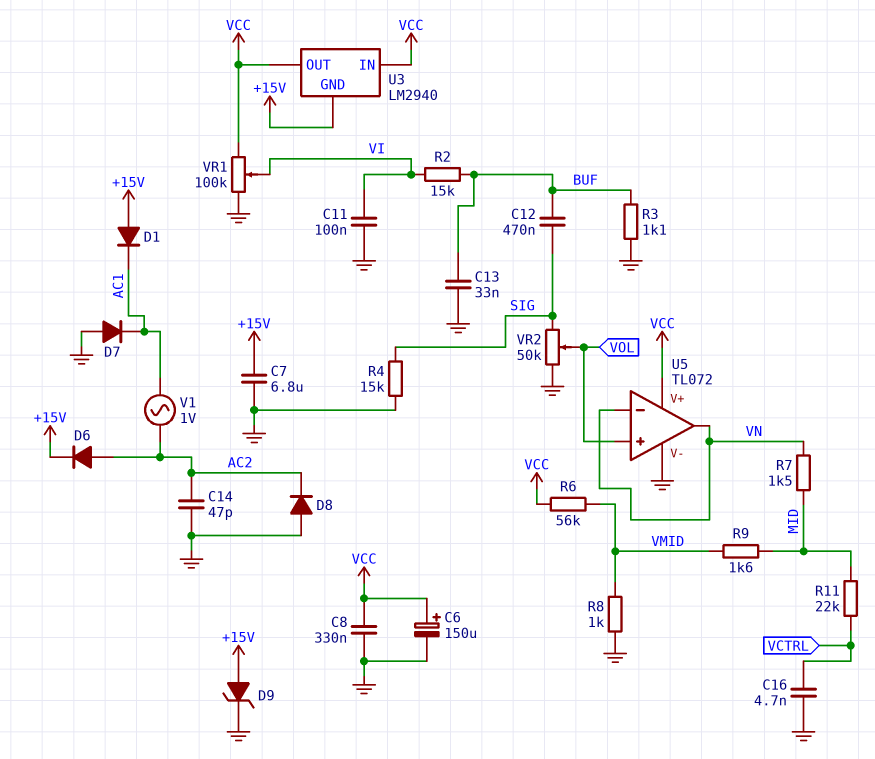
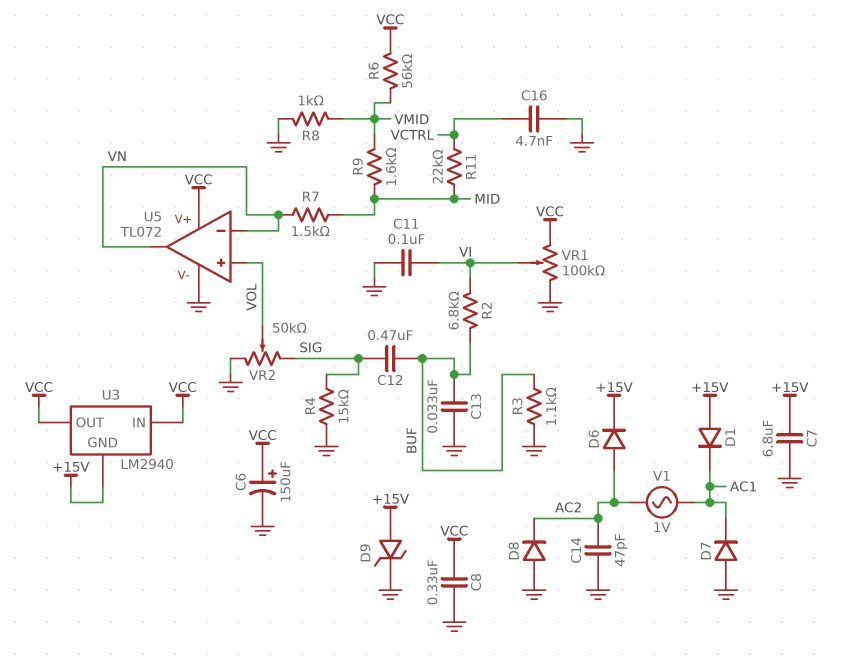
R2: 15k (BUF, VI) -> 6.8k (BUF, VI)

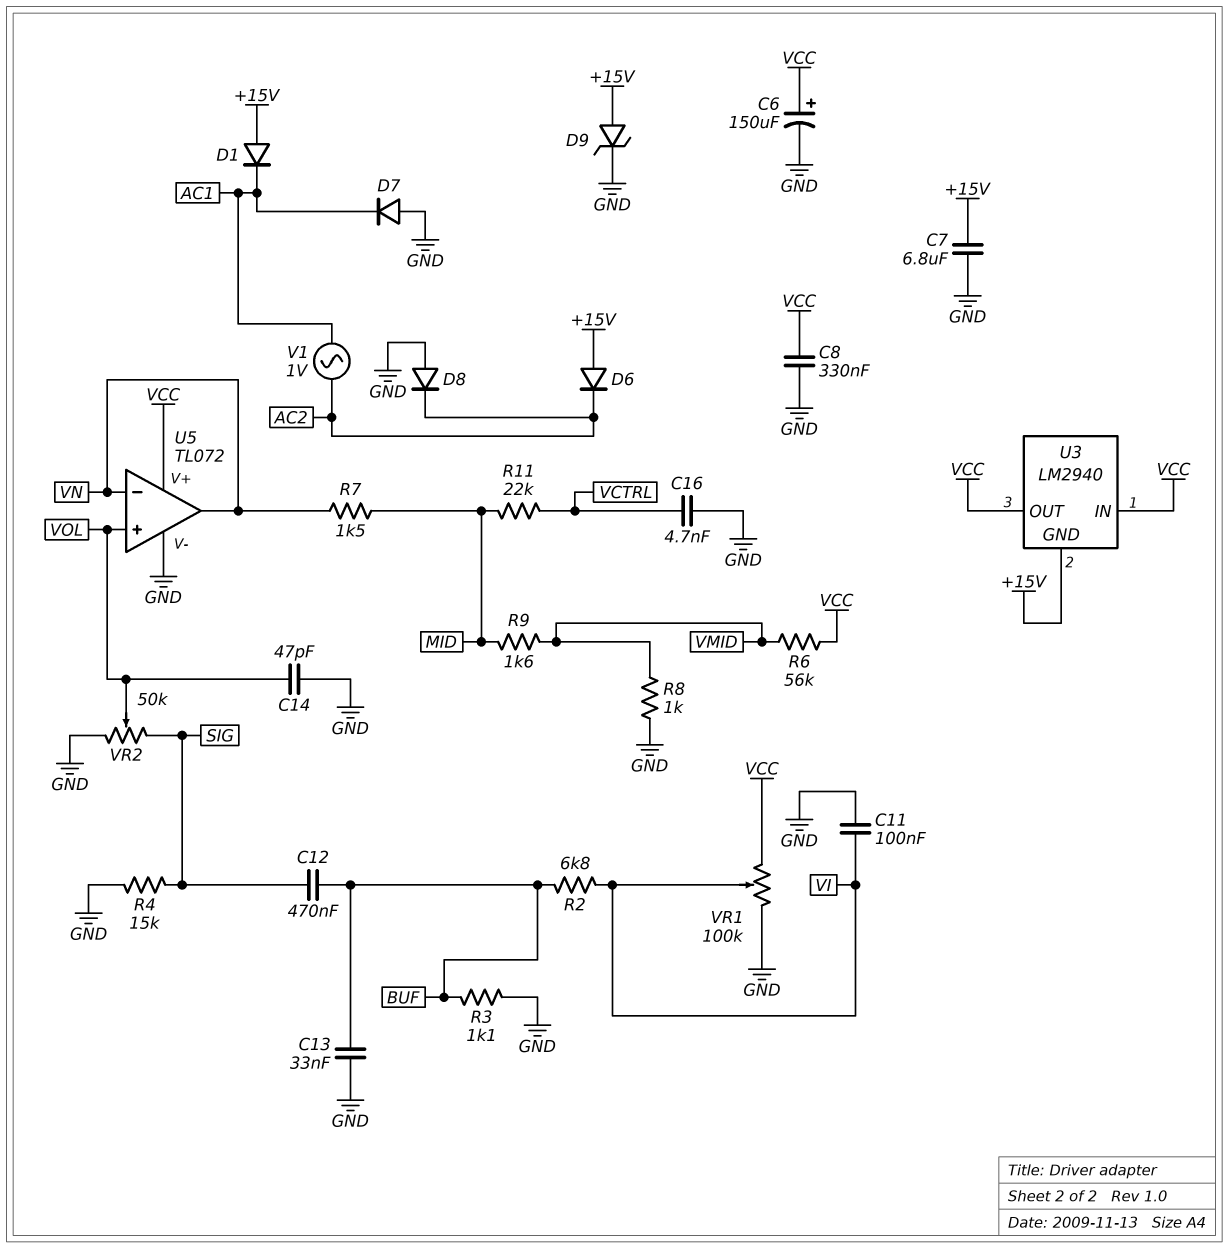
C14: 47pF (AC2, GND) -> 47pF (GND, VOL)
D6: diode (A AC2, K +15V) -> diode (A +15V, K AC2)

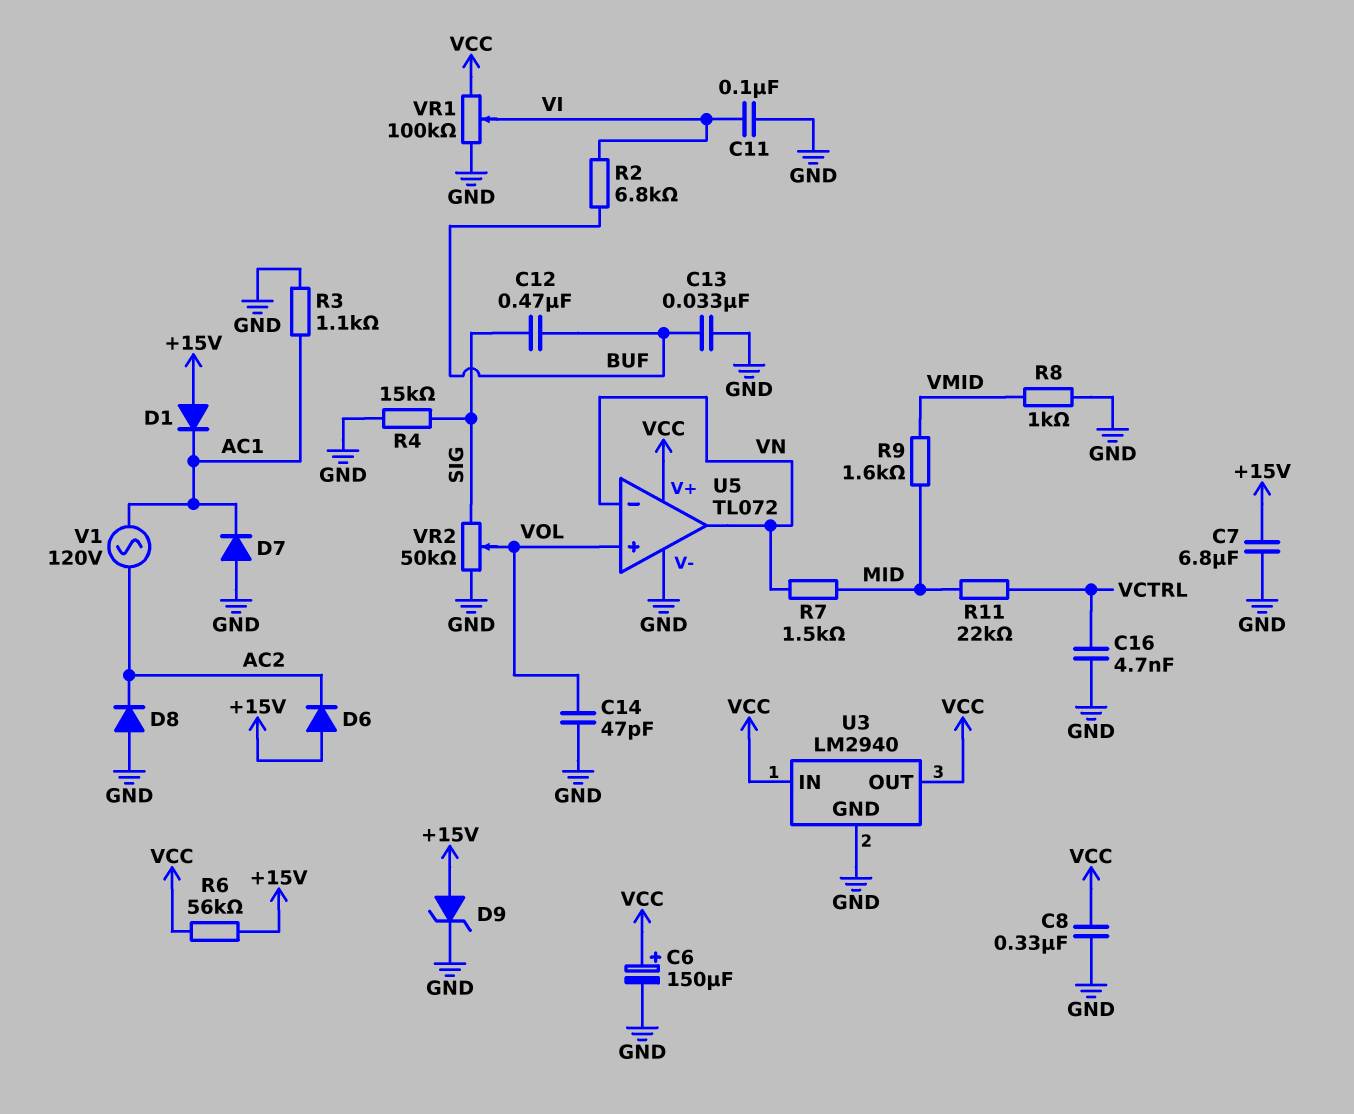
R3: 1.1k (BUF, GND) -> 1.1k (AC1, GND)
R6: 56k (VCC, VMID) -> 56k (+15V, VCC)
U3 pin GND: +15V -> GND
V1: AC 1V (AC1, AC2) -> AC 120V (AC1, AC2)

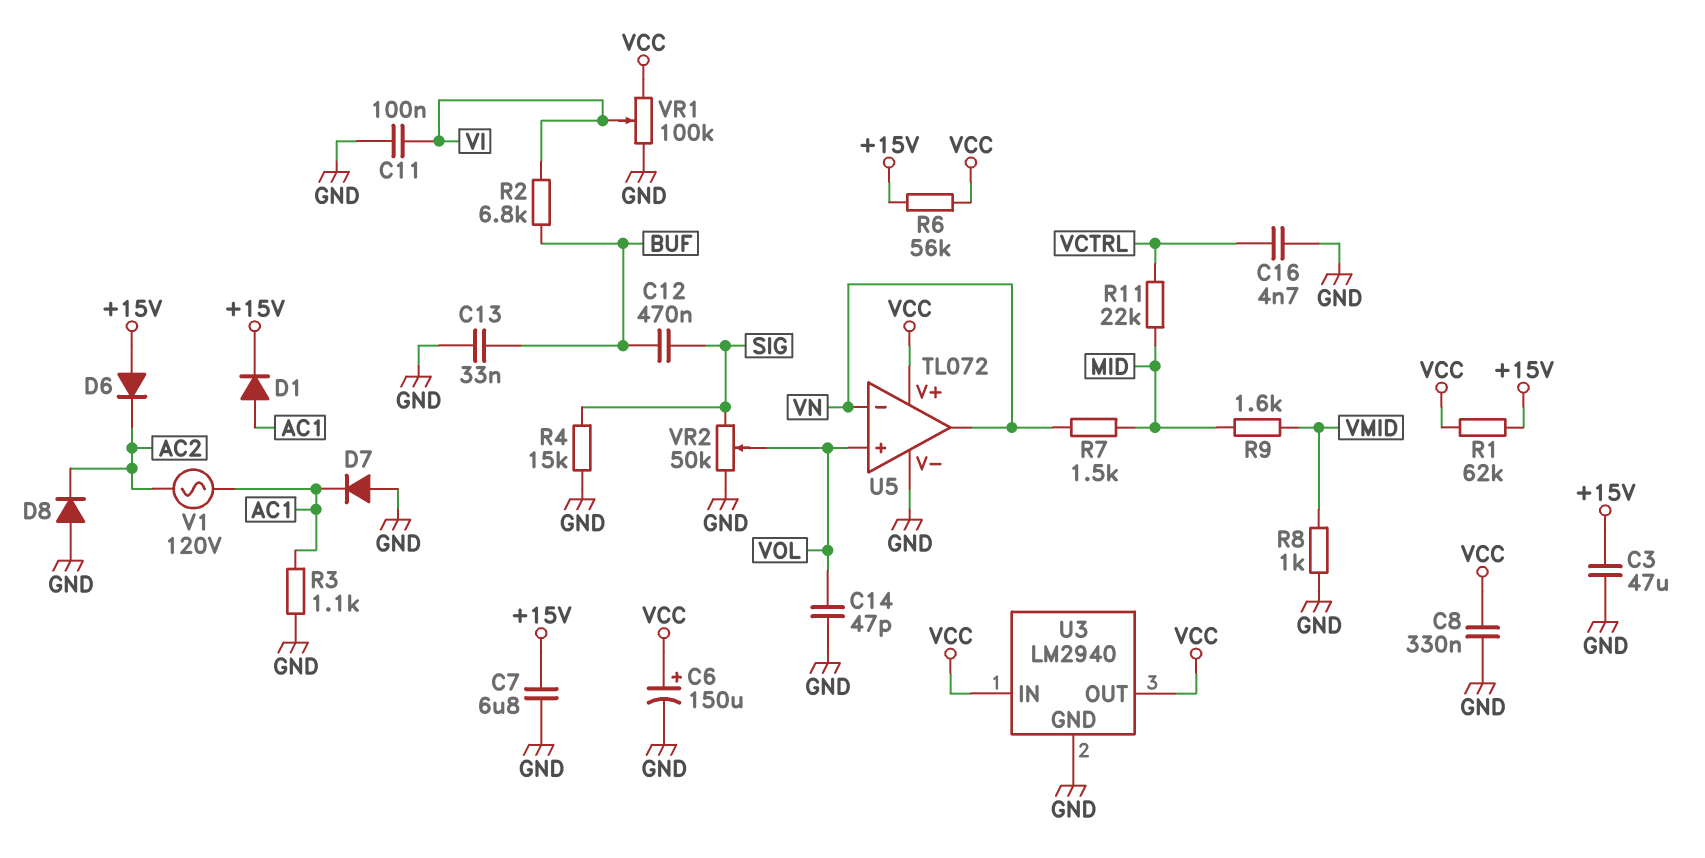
C3: none -> 47uF (+15V, GND)
D1: diode (A +15V, K AC1) -> diode (A AC1, K +15V)
D9: zener (A +15V, K GND) -> none
R1: none -> 62k (+15V, VCC)

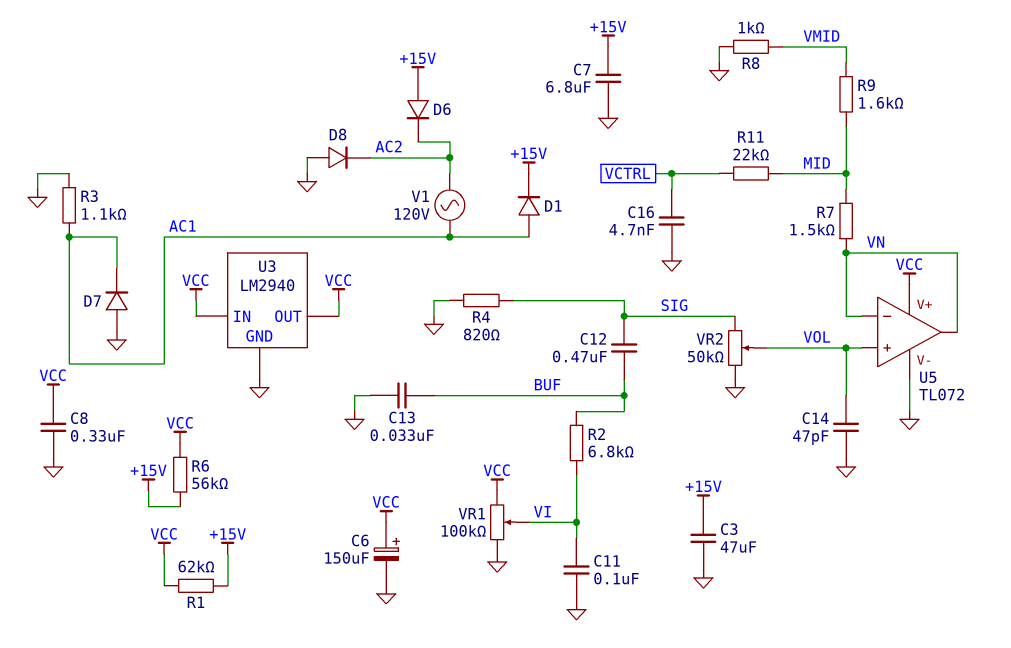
R4: 15k (GND, SIG) -> 820 (GND, SIG)

